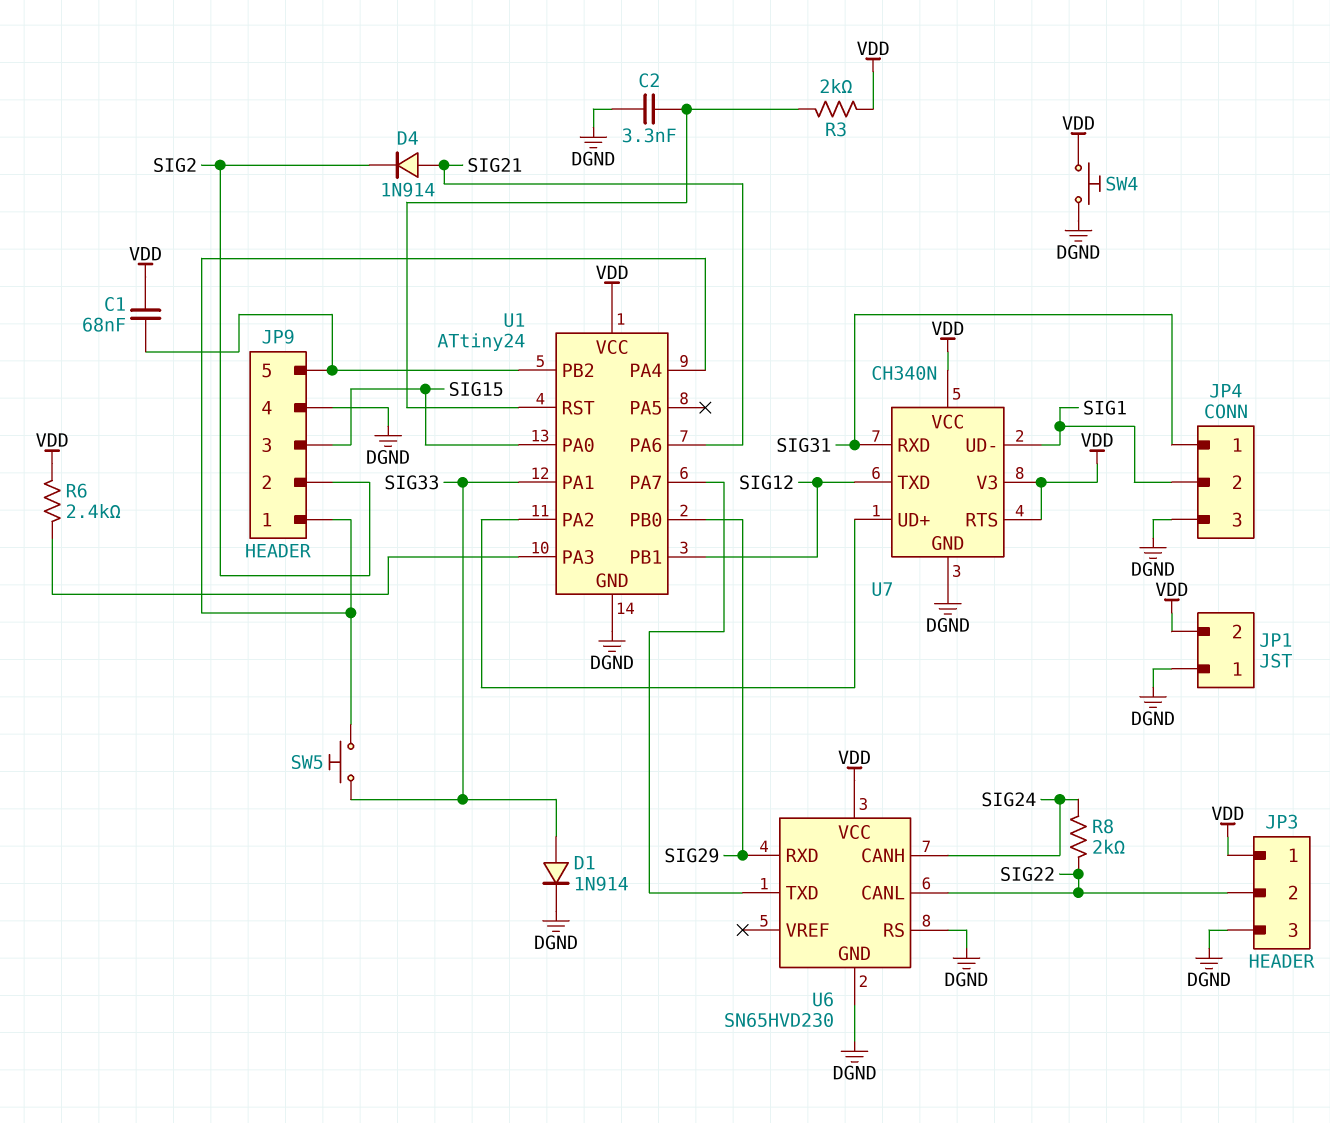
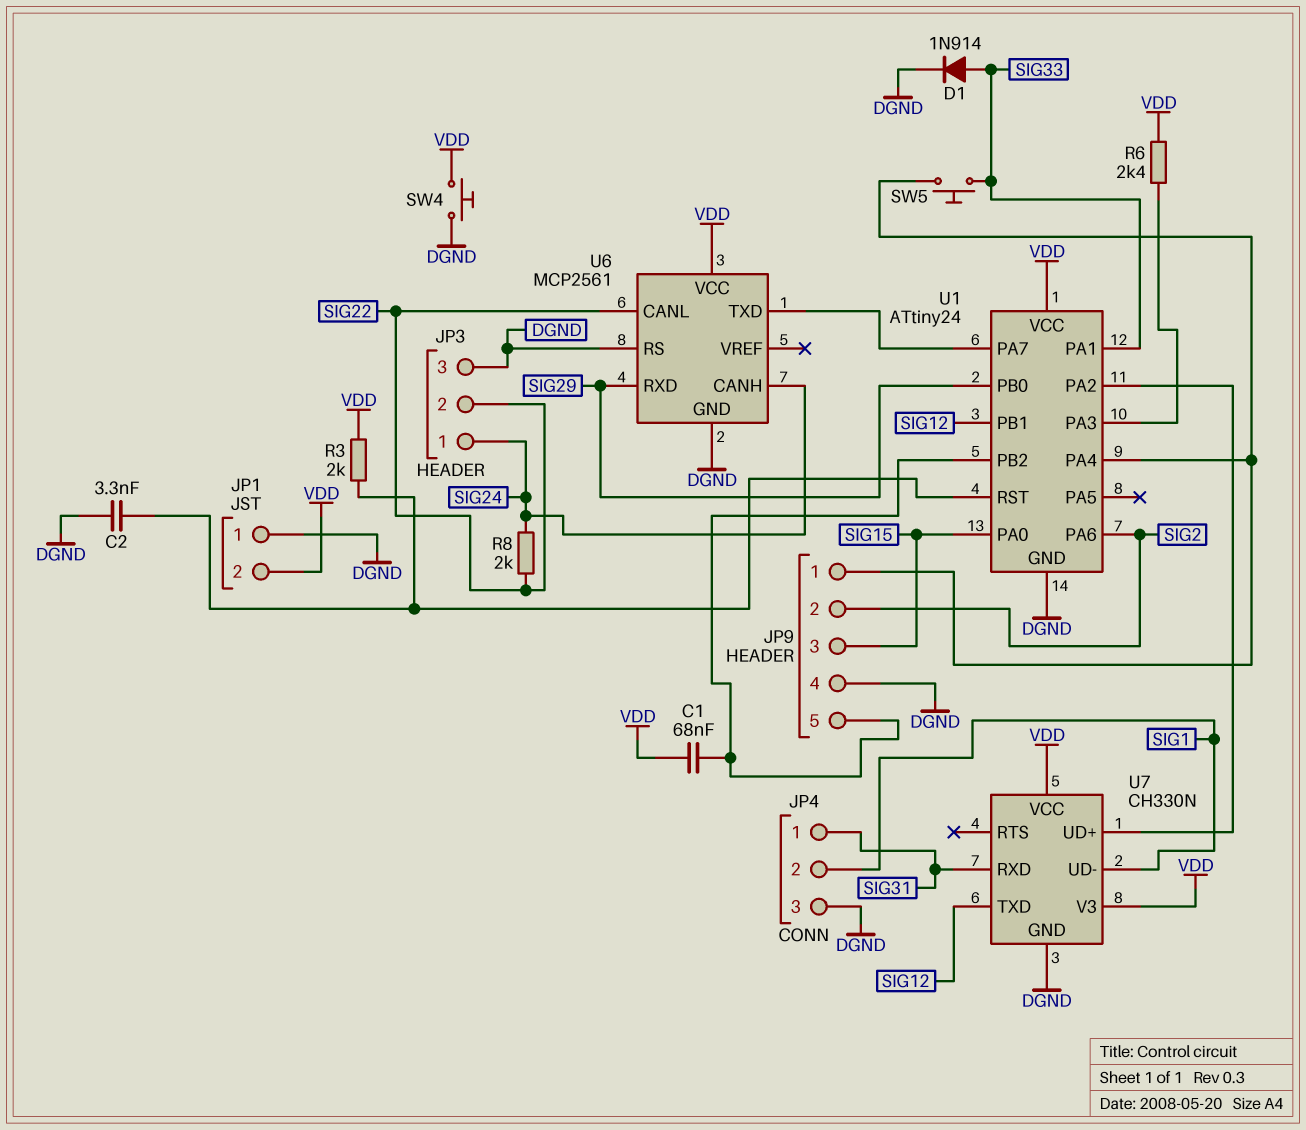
D4: diode 1N914 (A SIG21, K SIG2) -> none
JP3 pin 1: VDD -> SIG24
U1 pin PA6: SIG21 -> SIG2
U6: SN65HVD230 -> MCP2561
U7: CH340N -> CH330N
U7 pin RTS: VDD -> none

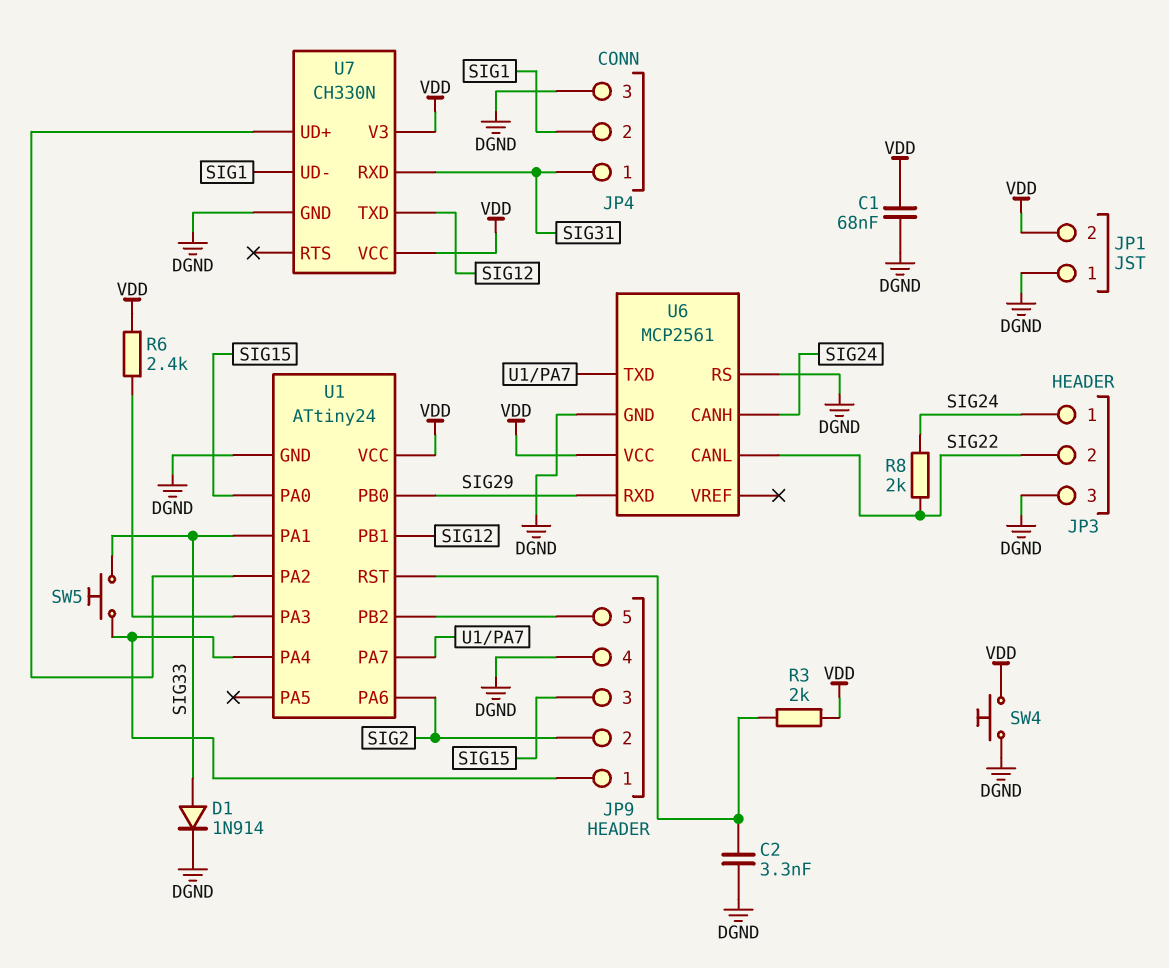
C1: 68nF (JP9/5, VDD) -> 68nF (DGND, VDD)

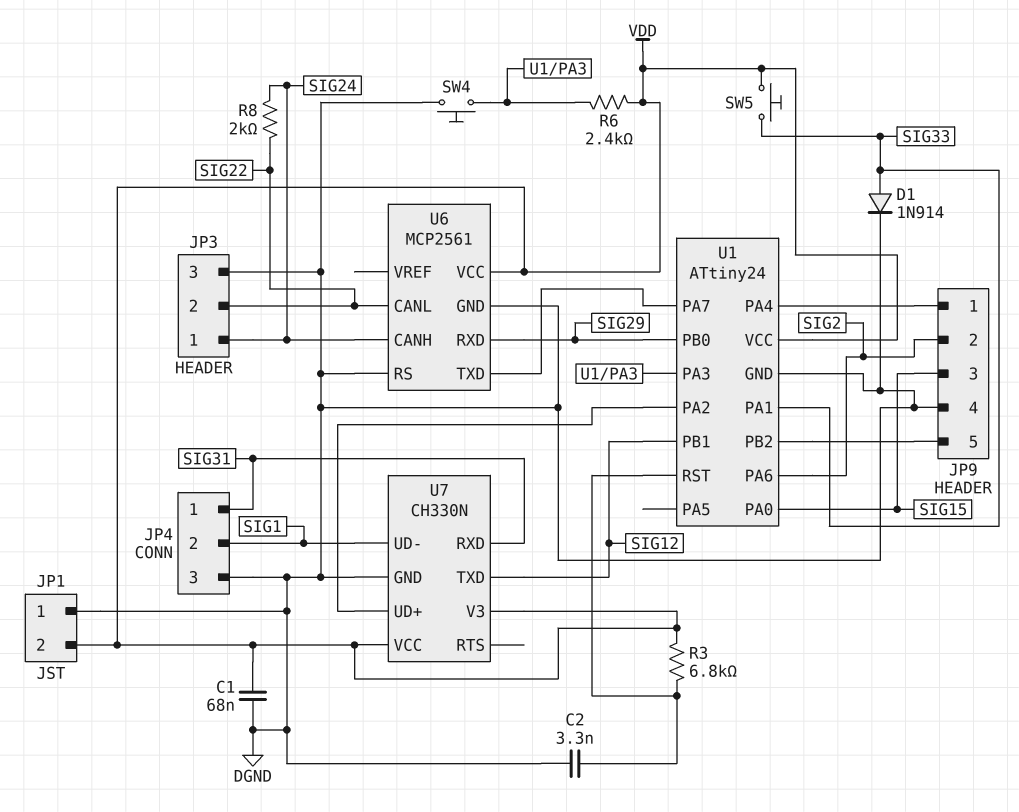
R3: 2k (U1/RST, VDD) -> 6.8k (U1/RST, VDD)
SW4: button (DGND, VDD) -> button (DGND, U1/PA3)
SW5: button (JP9/1, SIG33) -> button (SIG33, VDD)

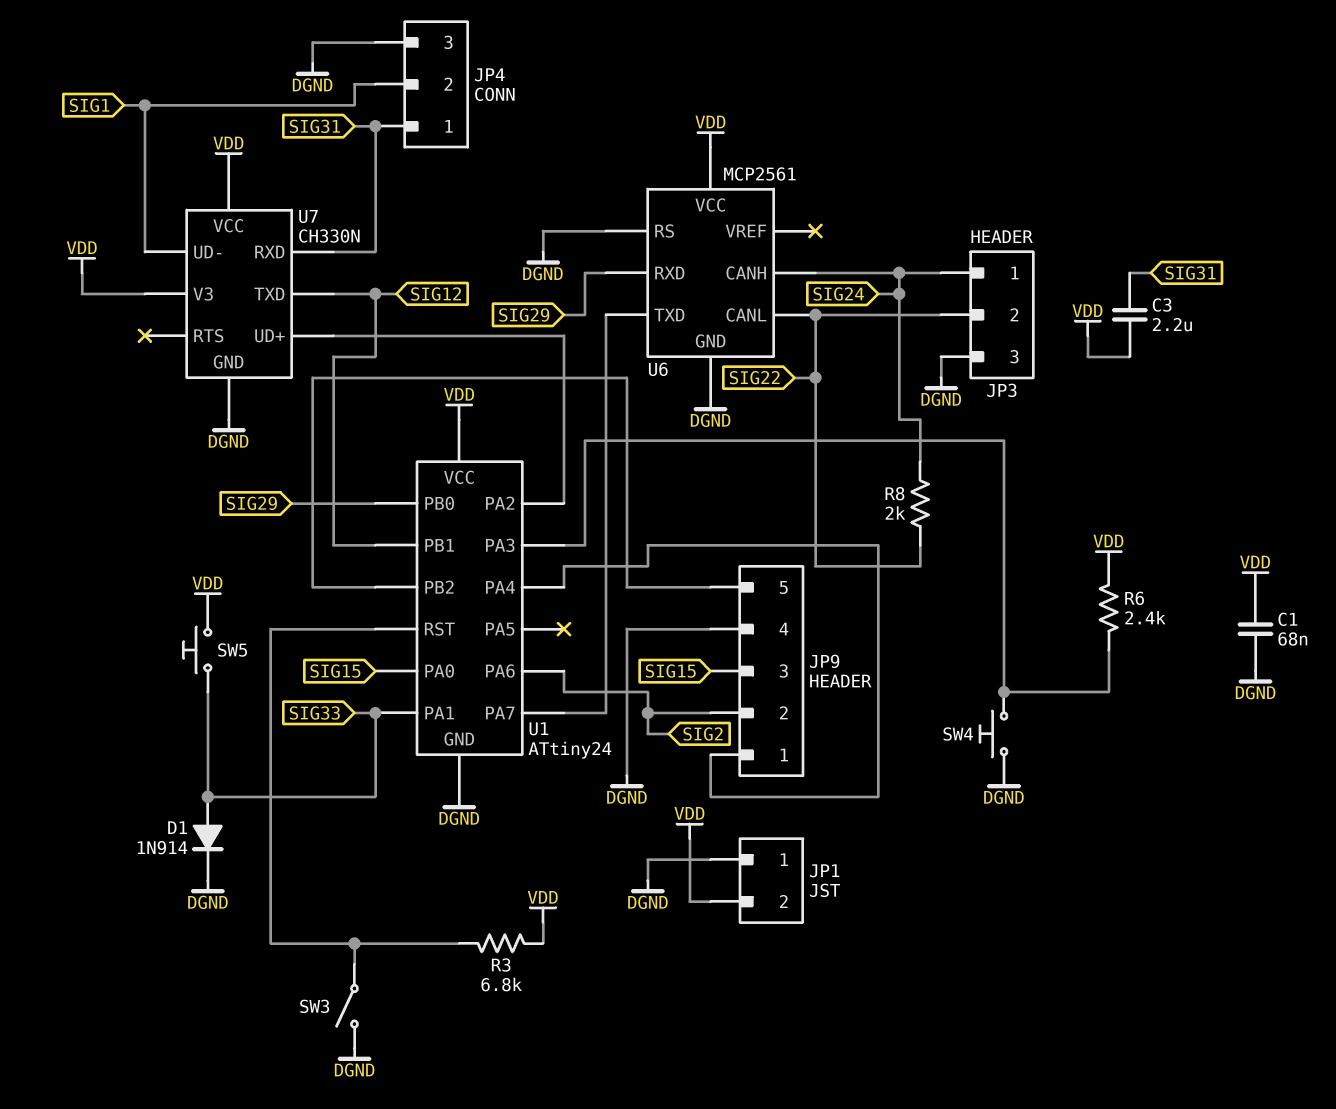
C2: 3.3nF (DGND, U1/RST) -> none
C3: none -> 2.2uF (SIG31, VDD)
SW3: none -> switch (DGND, U1/RST)

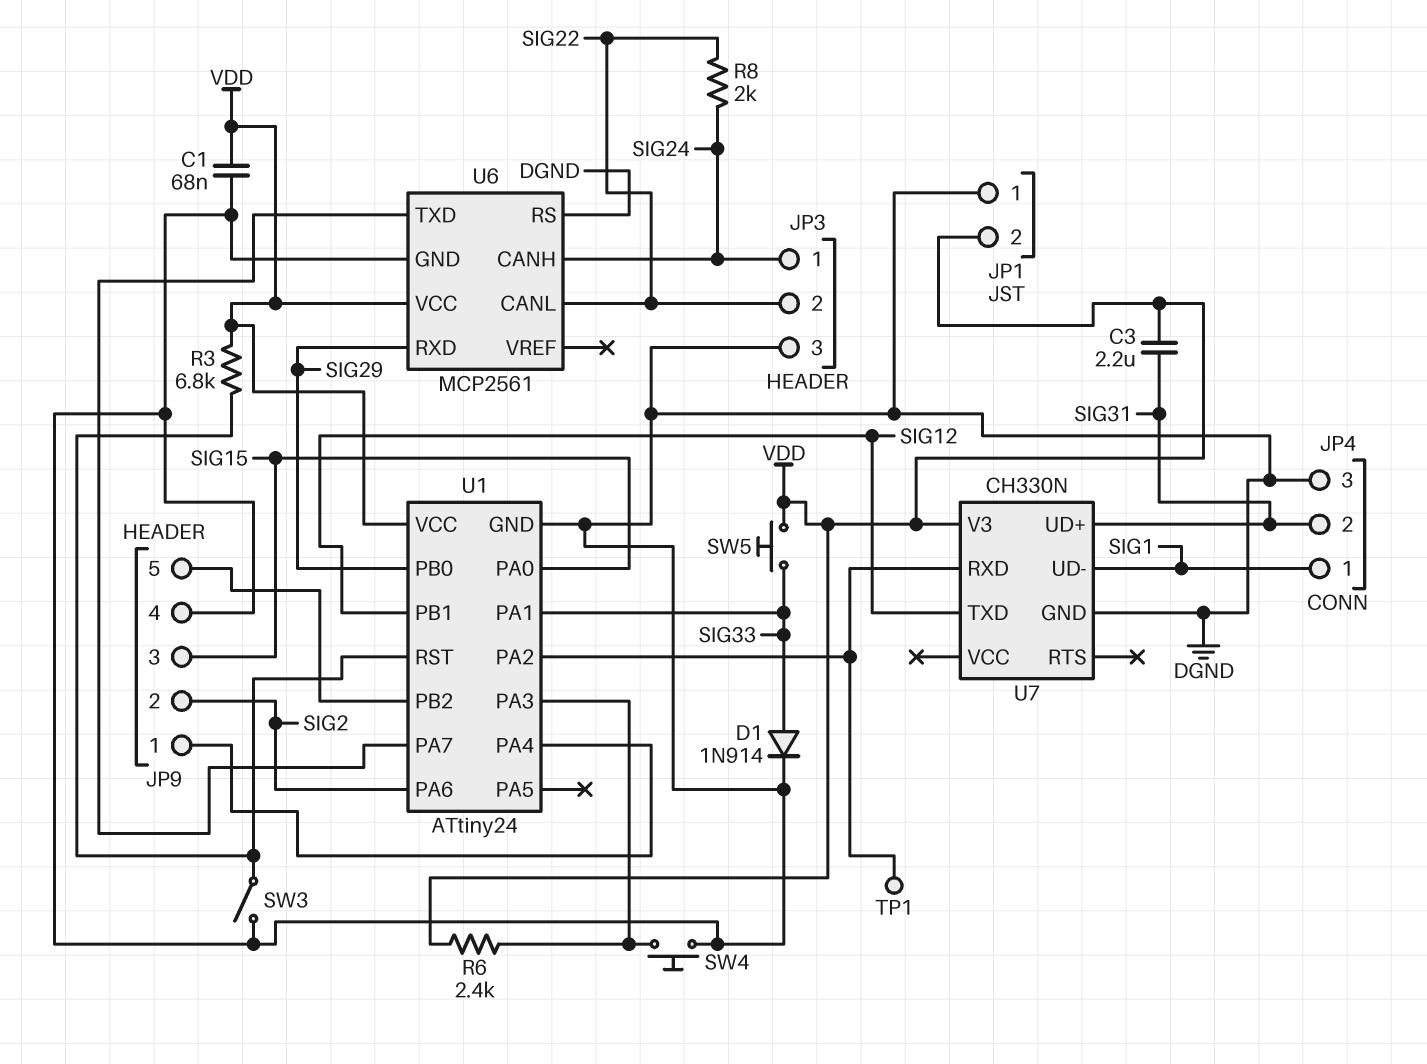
JP4 pin 1: SIG31 -> SIG1
JP4 pin 2: SIG1 -> SIG31
TP1: none -> test point (U1/PA2)
U7 pin RXD: SIG31 -> U1/PA2
U7 pin UD+: U1/PA2 -> SIG31
U7 pin VCC: VDD -> none

